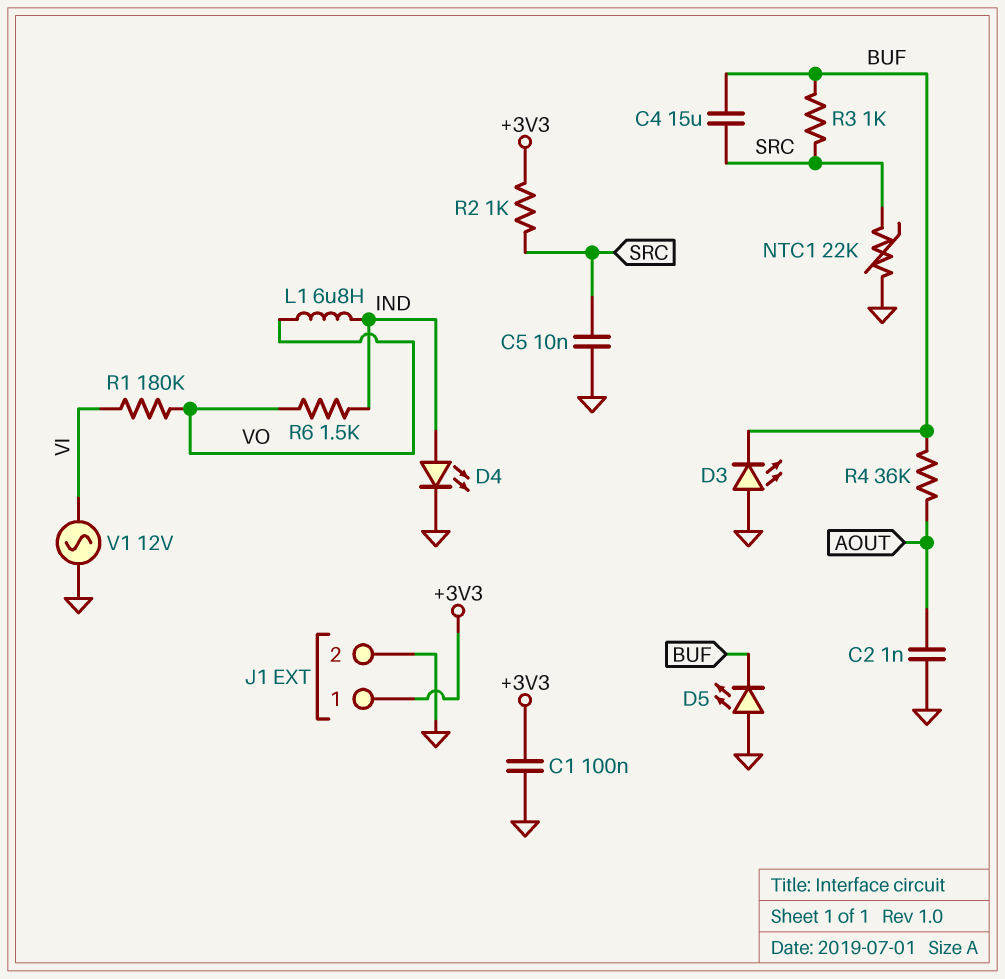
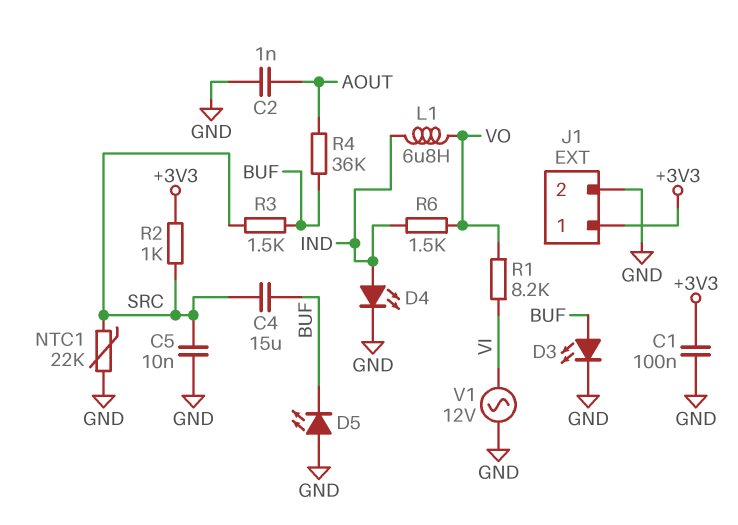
D3: LED (A GND, K BUF) -> LED (A BUF, K GND)
R1: 180k (VI, VO) -> 8.2k (VI, VO)
R3: 1k (BUF, SRC) -> 1.5k (BUF, SRC)

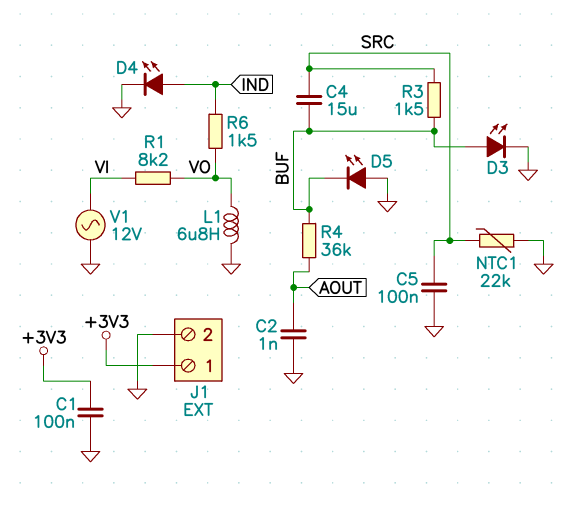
C5: 10nF (GND, SRC) -> 100nF (GND, SRC)
L1: 6.8uH (IND, VO) -> 6.8uH (GND, VO)
R2: 1k (+3V3, SRC) -> none

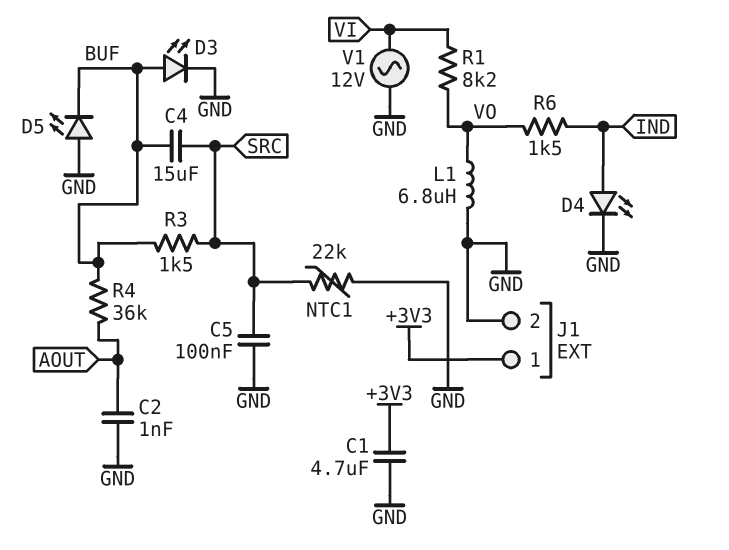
C1: 100nF (+3V3, GND) -> 4.7uF (+3V3, GND)

